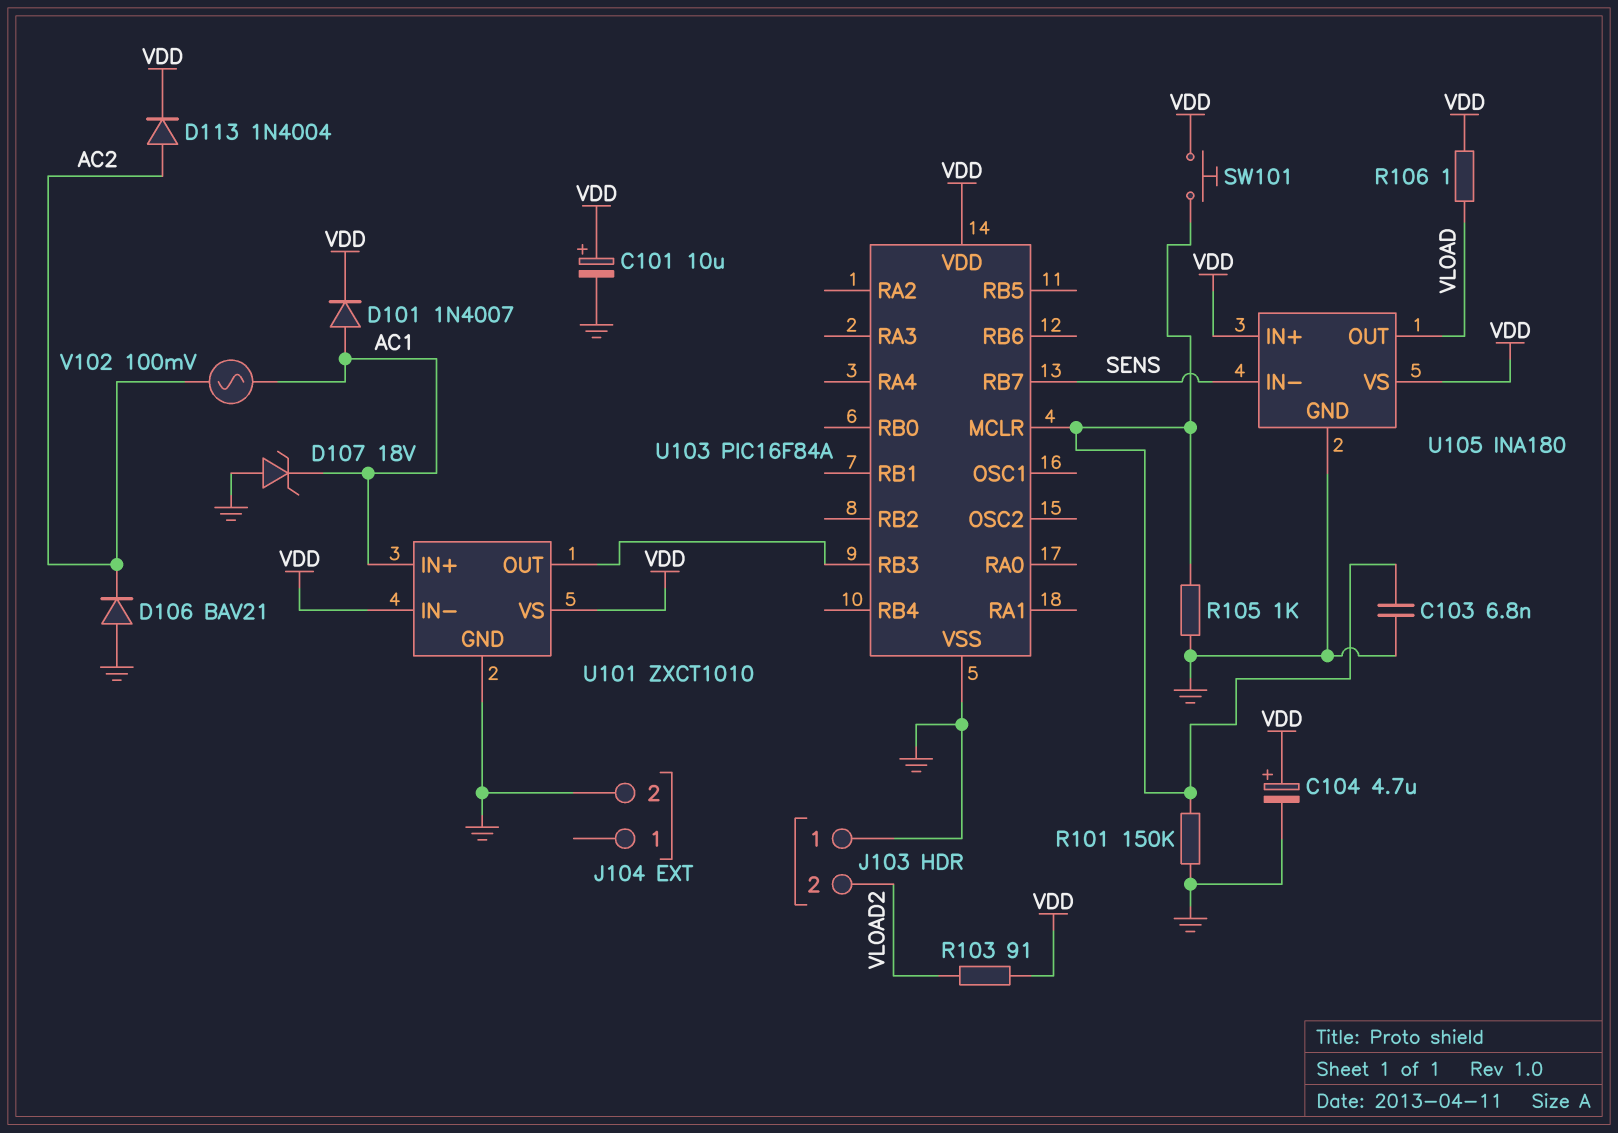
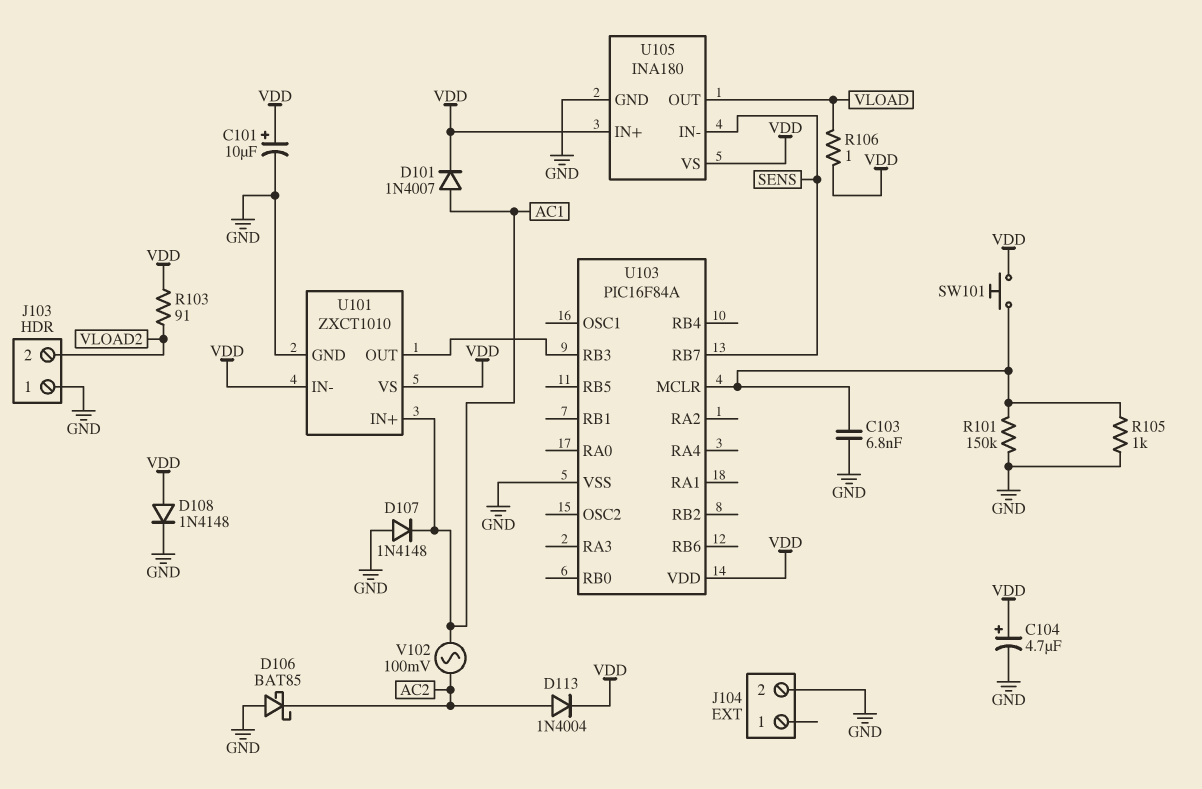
D106: diode BAV21 (A GND, K AC2) -> schottky BAT85 (A GND, K AC2)
D107: zener 18V (A GND, K AC1) -> diode 1N4148 (A GND, K AC1)
D108: none -> diode 1N4148 (A VDD, K GND)

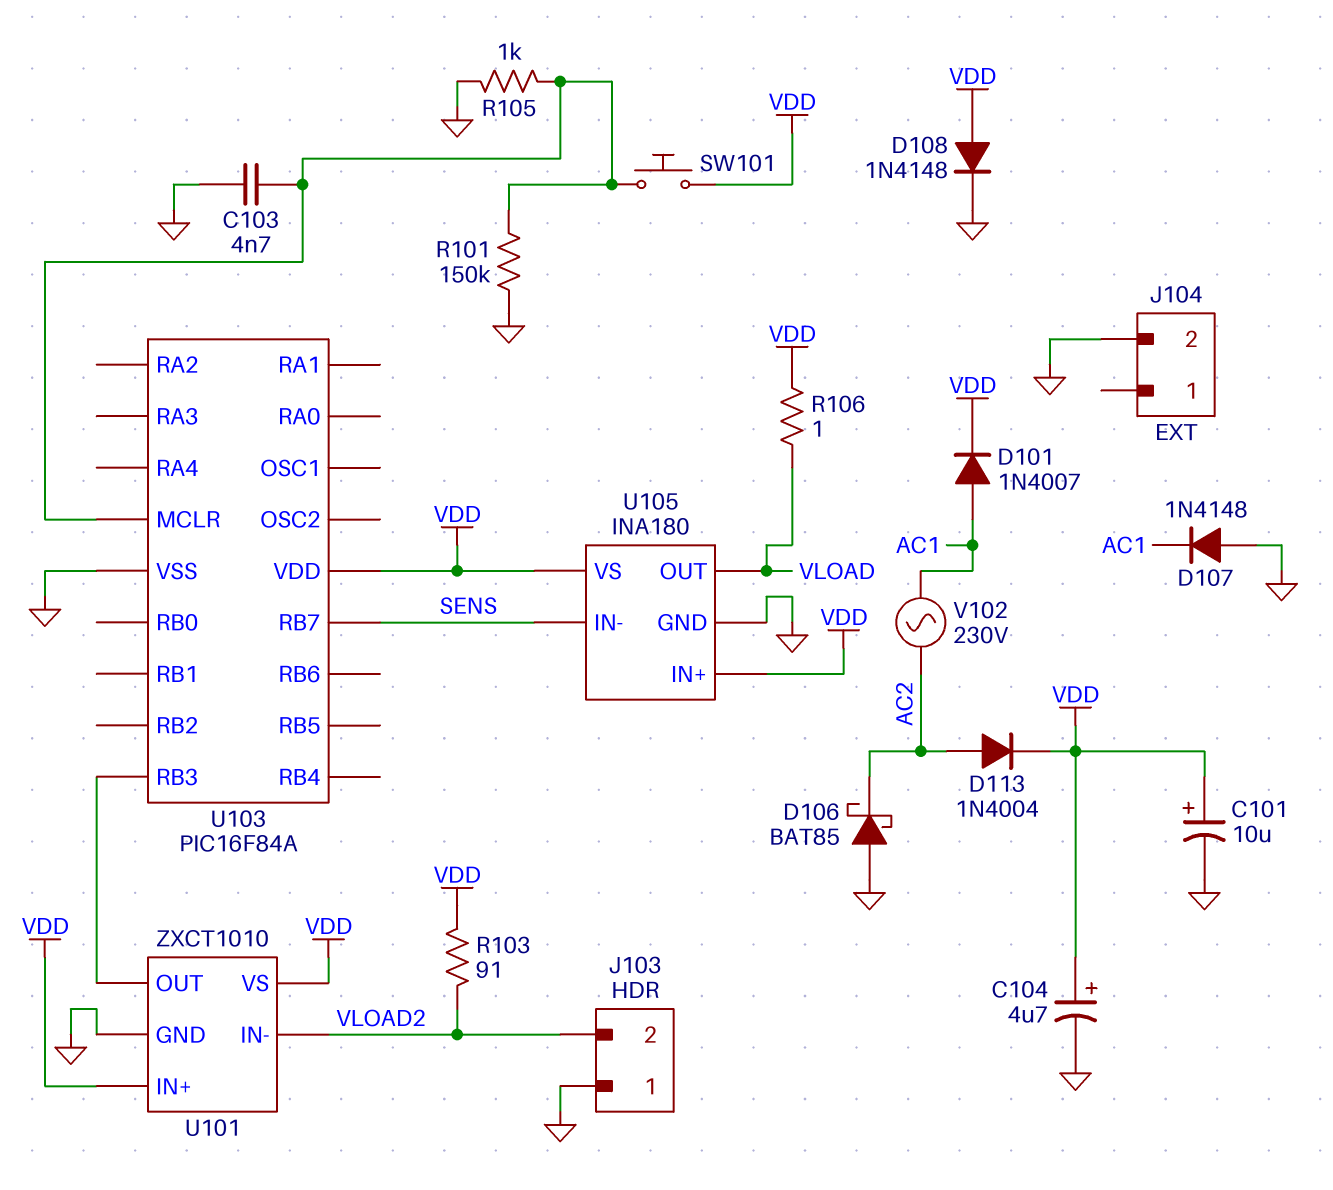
C103: 6.8nF (GND, U103/MCLR) -> 4.7nF (GND, U103/MCLR)
U101 pin IN+: AC1 -> VDD
U101 pin IN-: VDD -> VLOAD2
V102: AC 100mV (AC1, AC2) -> AC 230V (AC1, AC2)

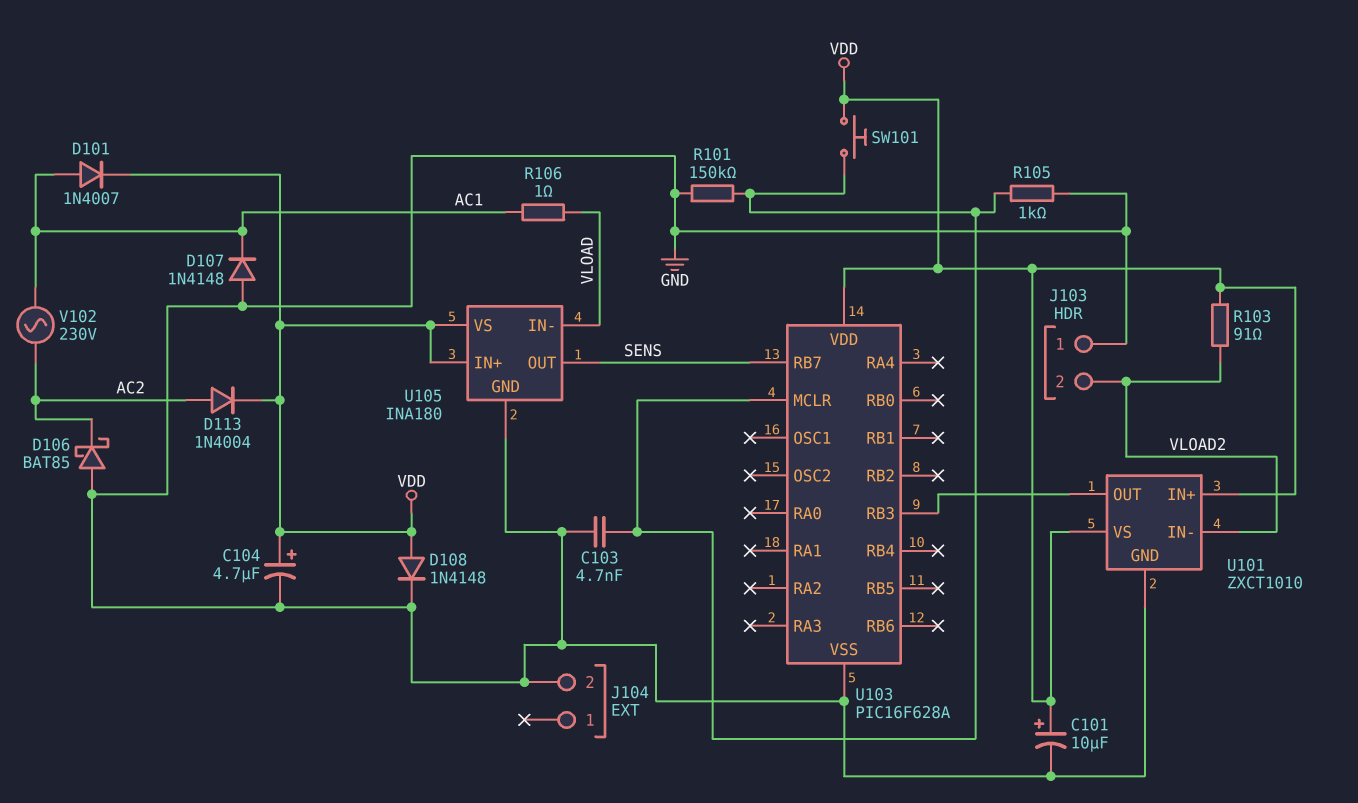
R106: 1 (VDD, VLOAD) -> 1 (AC1, VLOAD)
U103: PIC16F84A -> PIC16F628A
U105 pin IN-: SENS -> VLOAD
U105 pin OUT: VLOAD -> SENS

